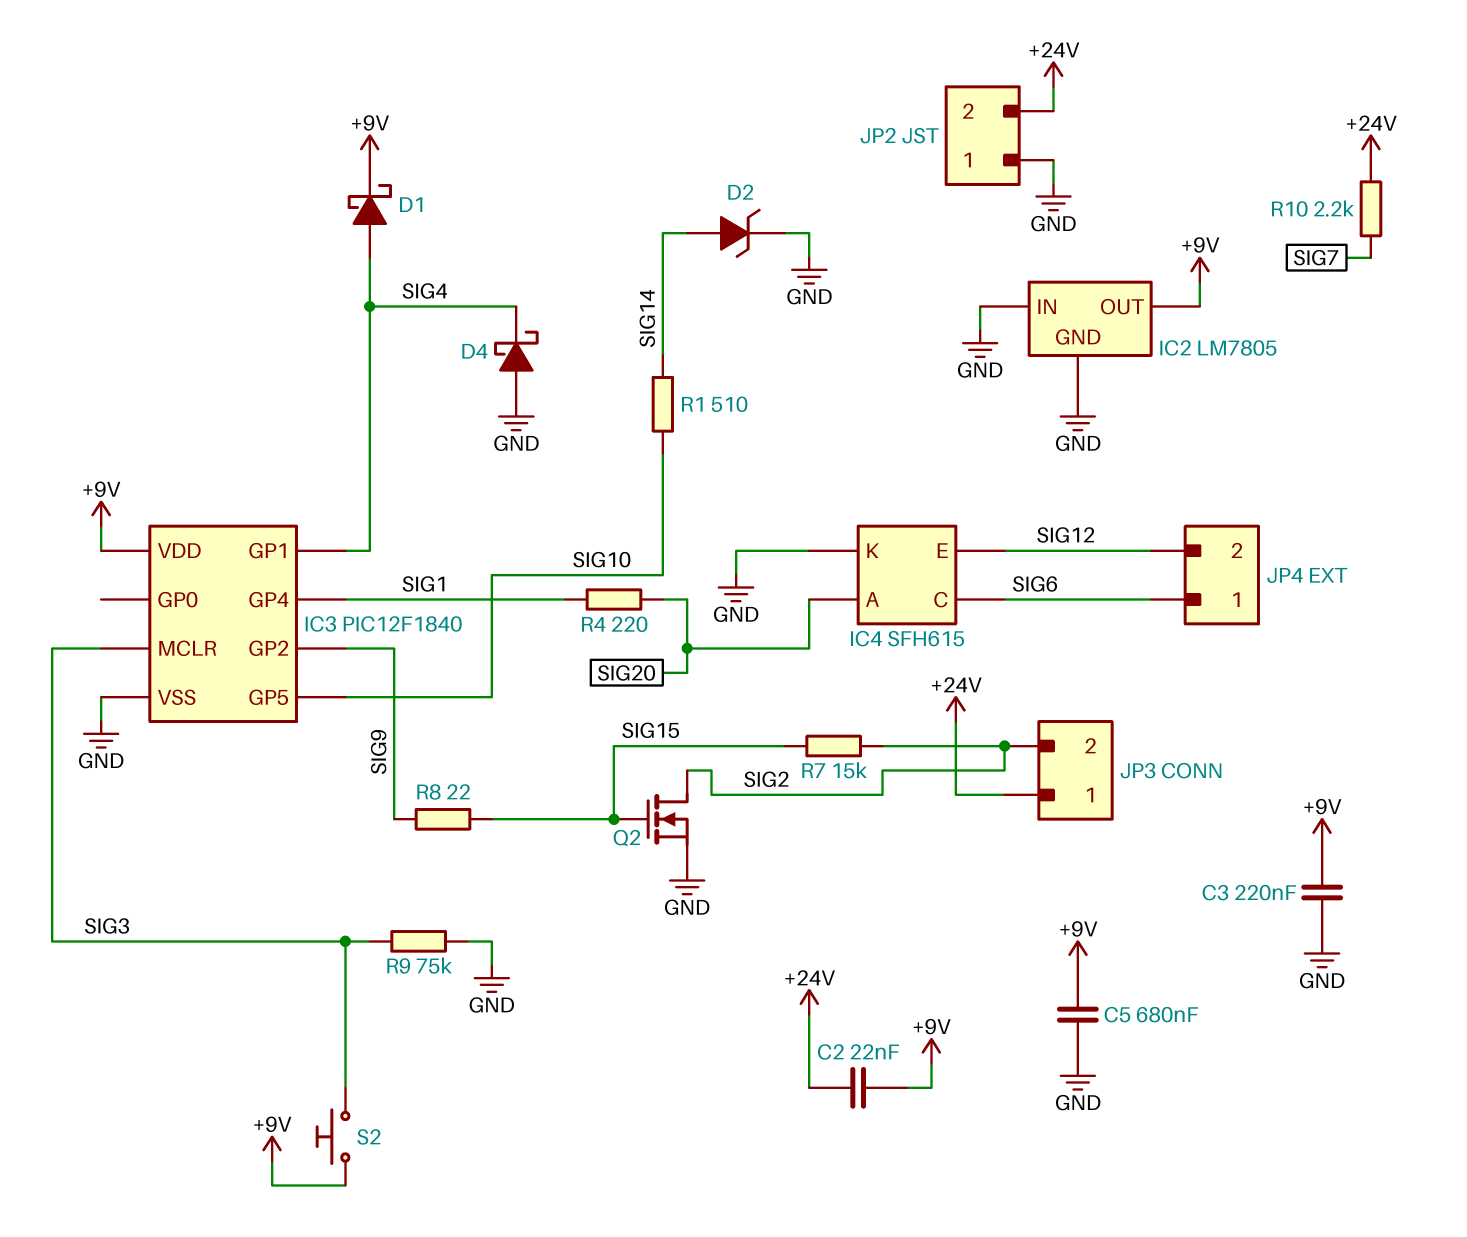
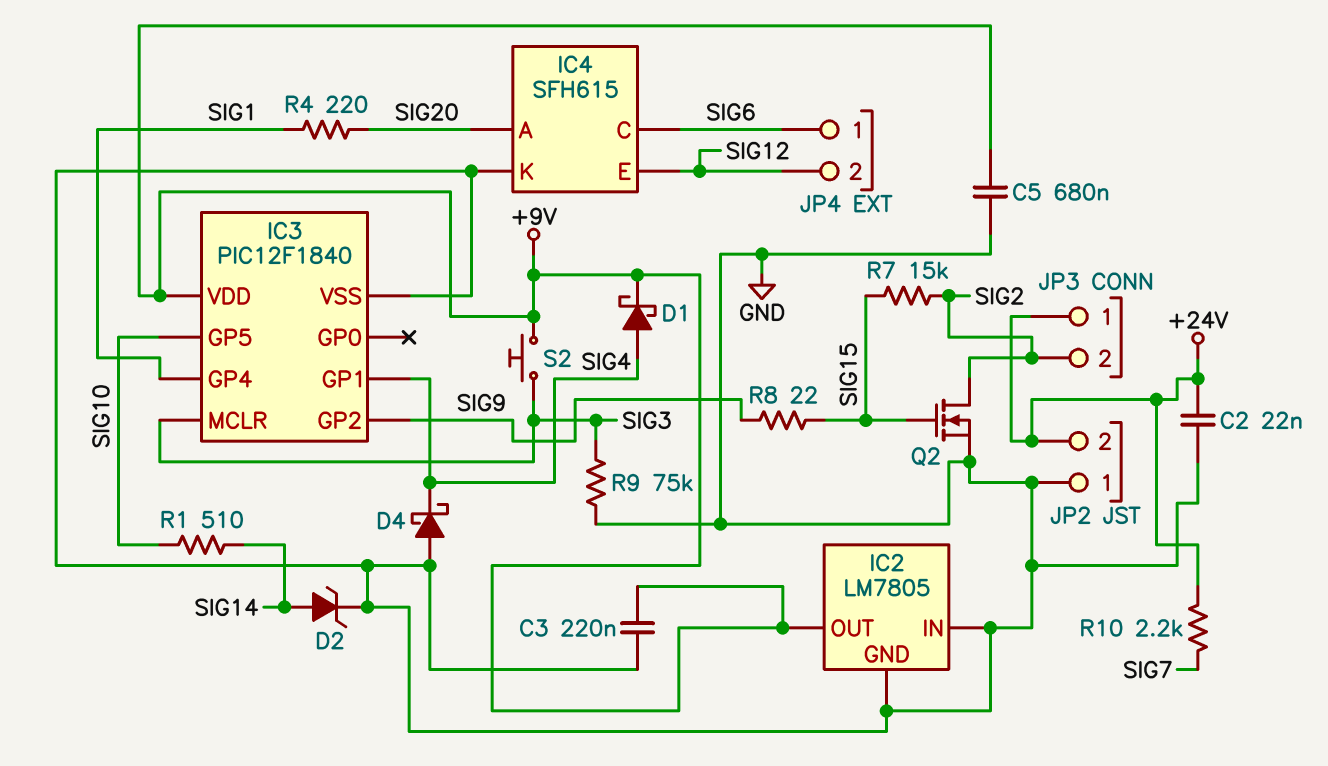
C2: 22nF (+9V, +24V) -> 22nF (+24V, GND)

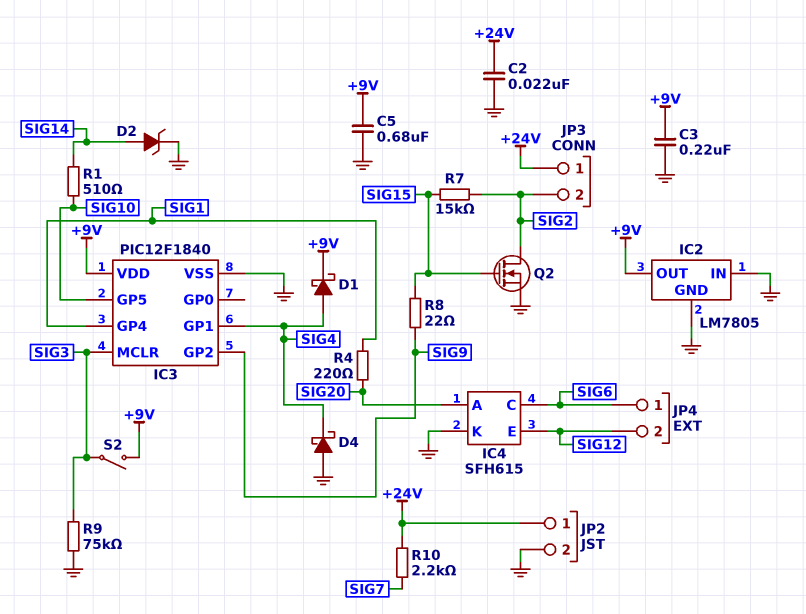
JP2 pin 1: GND -> +24V
JP2 pin 2: +24V -> GND
S2: button (+9V, SIG3) -> switch (+9V, SIG3)

